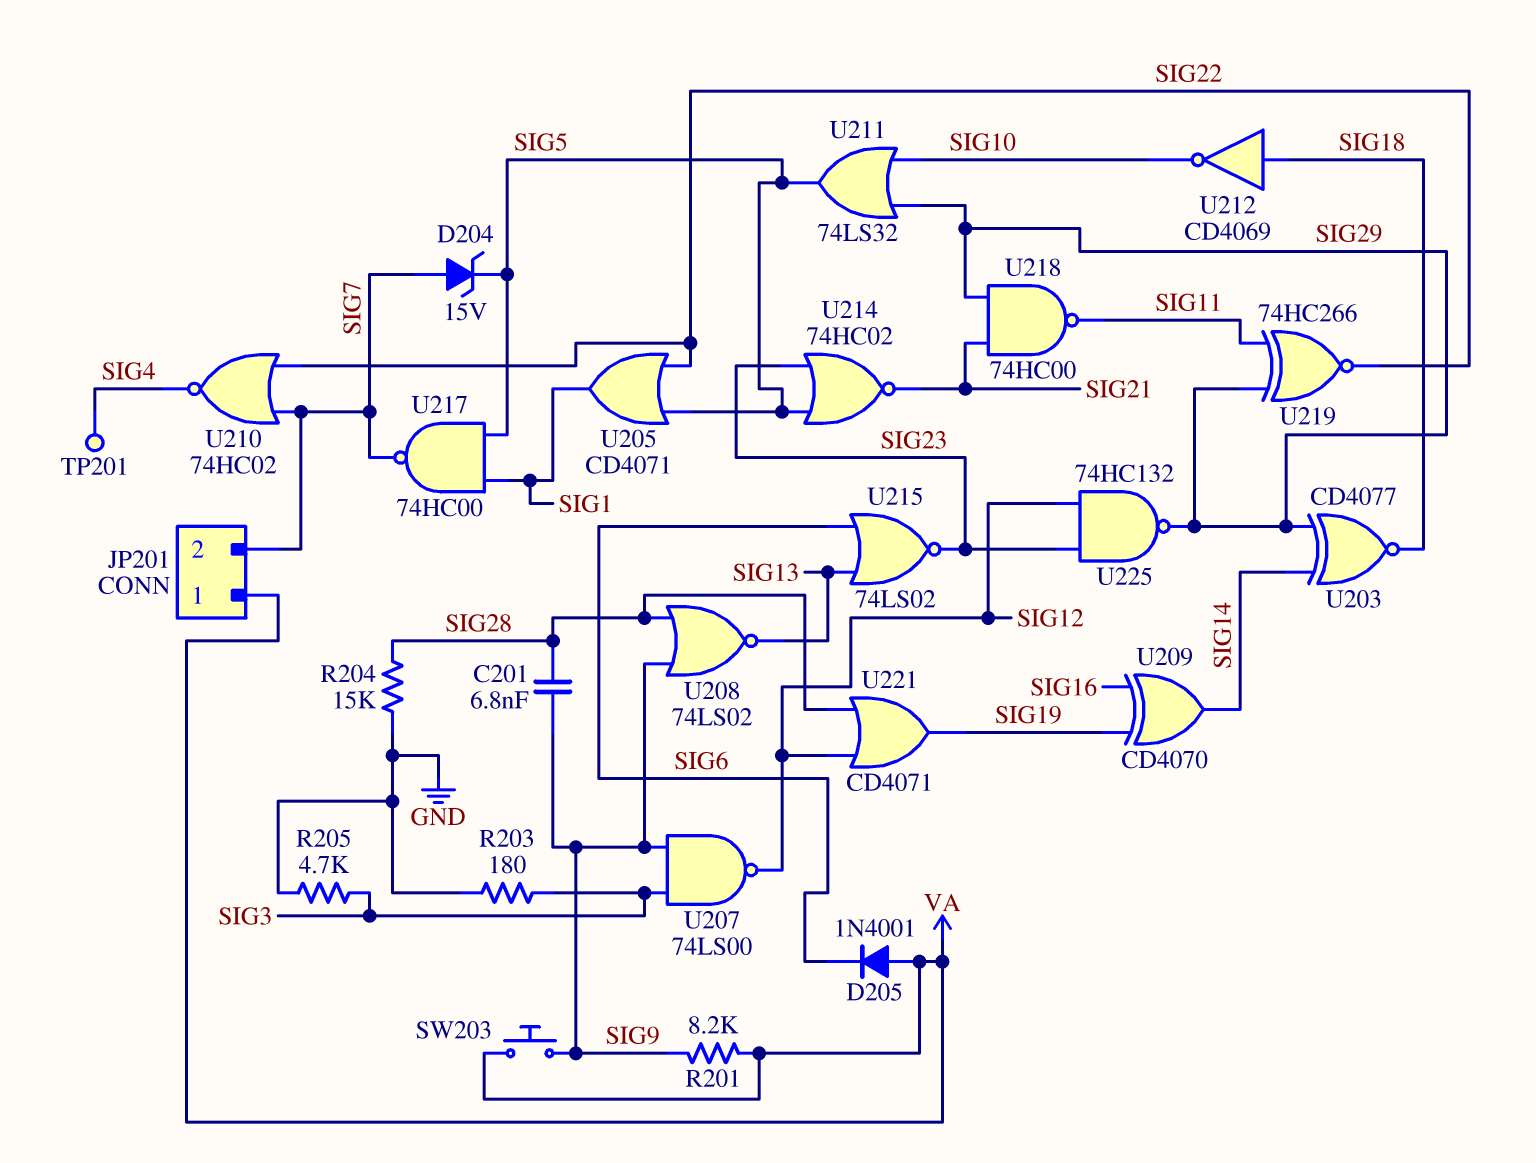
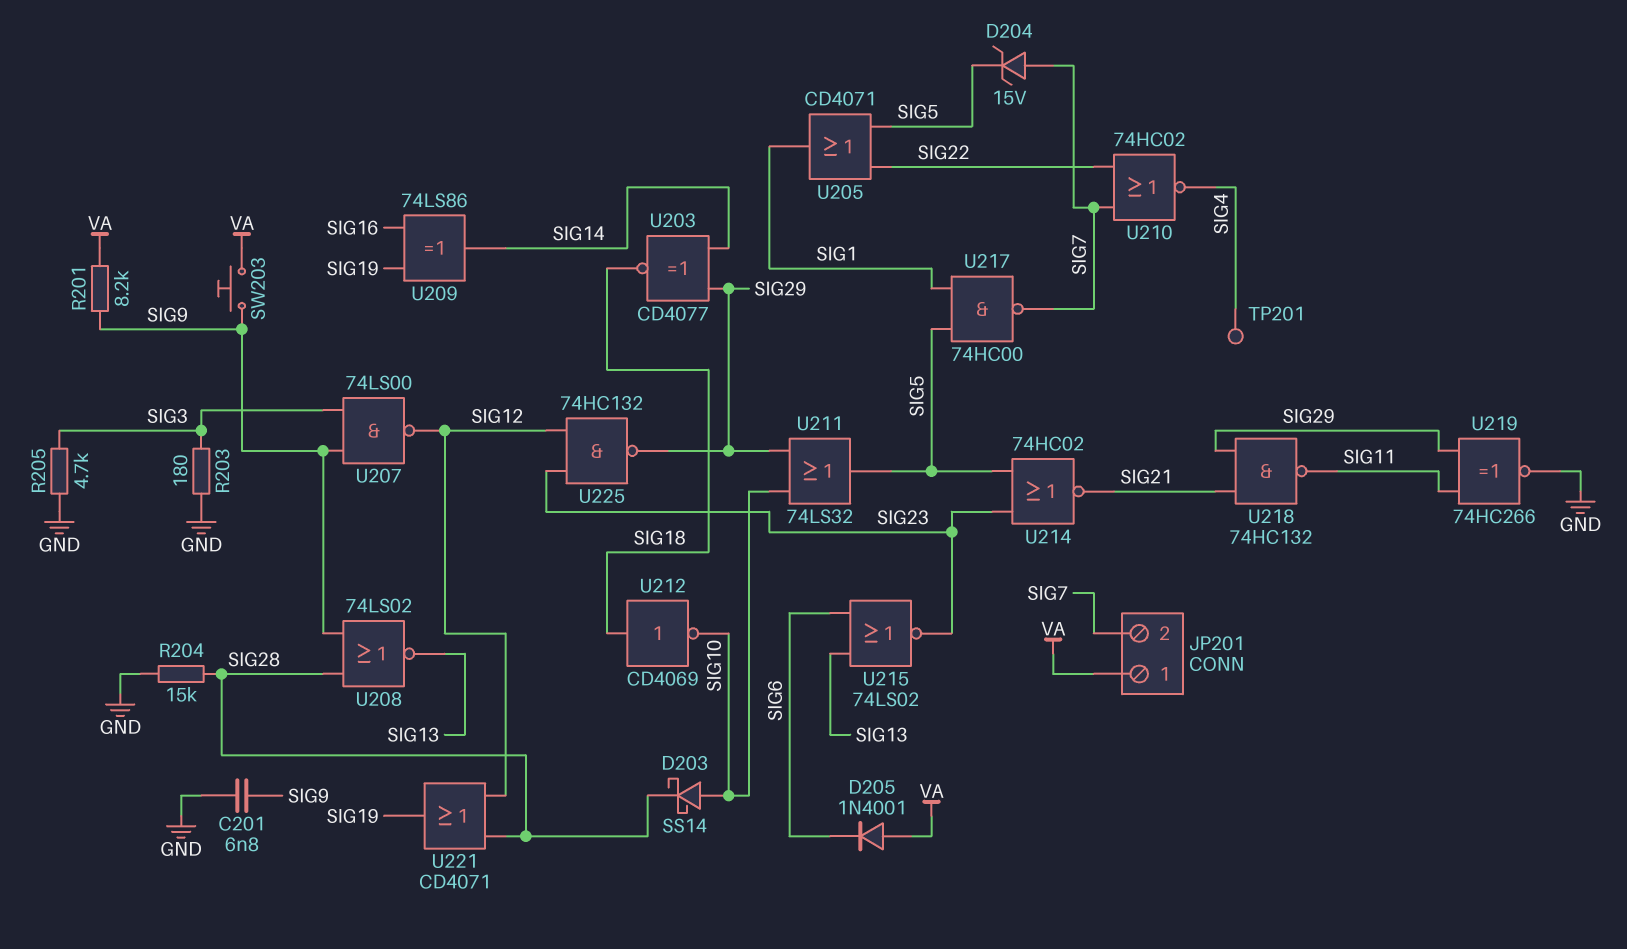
C201: 6.8nF (SIG9, SIG28) -> 6.8nF (GND, SIG9)
D203: none -> schottky SS14 (A SIG10, K SIG28)
U209: XOR CD4070 (in SIG16, in SIG19, out SIG14) -> XOR 74LS86 (in SIG16, in SIG19, out SIG14)
U218: NAND 74HC00 (in SIG21, in SIG29, out SIG11) -> NAND 74HC132 (in SIG21, in SIG29, out SIG11)
U219: XNOR 74HC266 (in SIG11, in SIG29, out SIG22) -> XNOR 74HC266 (in SIG11, in SIG29, out GND)

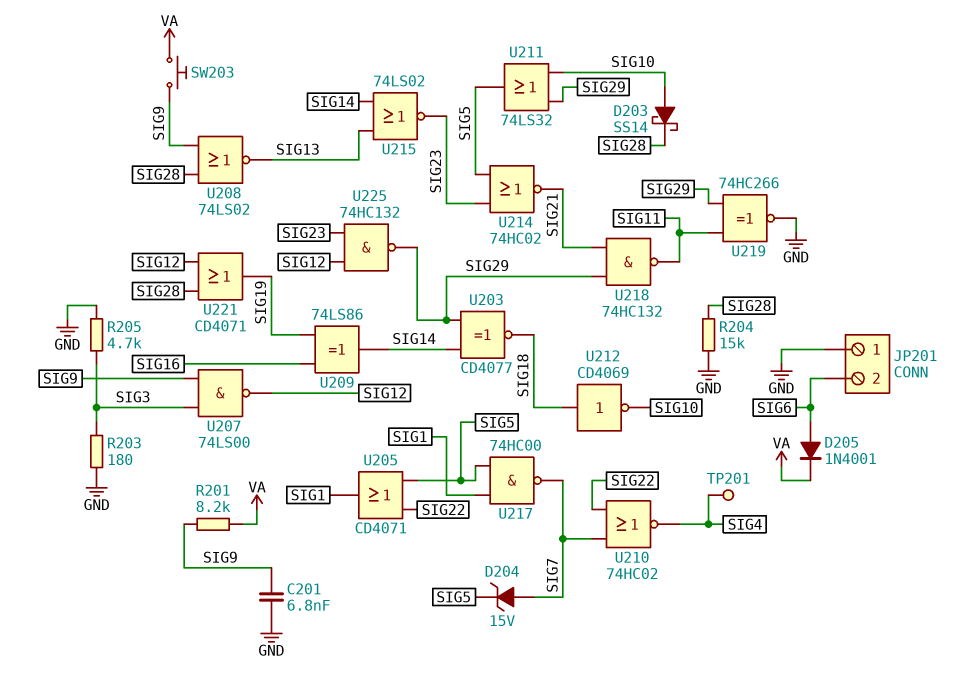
D205: diode 1N4001 (A VA, K SIG6) -> diode 1N4001 (A SIG6, K VA)
JP201 pin 1: VA -> GND
JP201 pin 2: SIG7 -> SIG6
U215: NOR 74LS02 (in SIG6, in SIG13, out SIG23) -> NOR 74LS02 (in SIG13, in SIG14, out SIG23)

